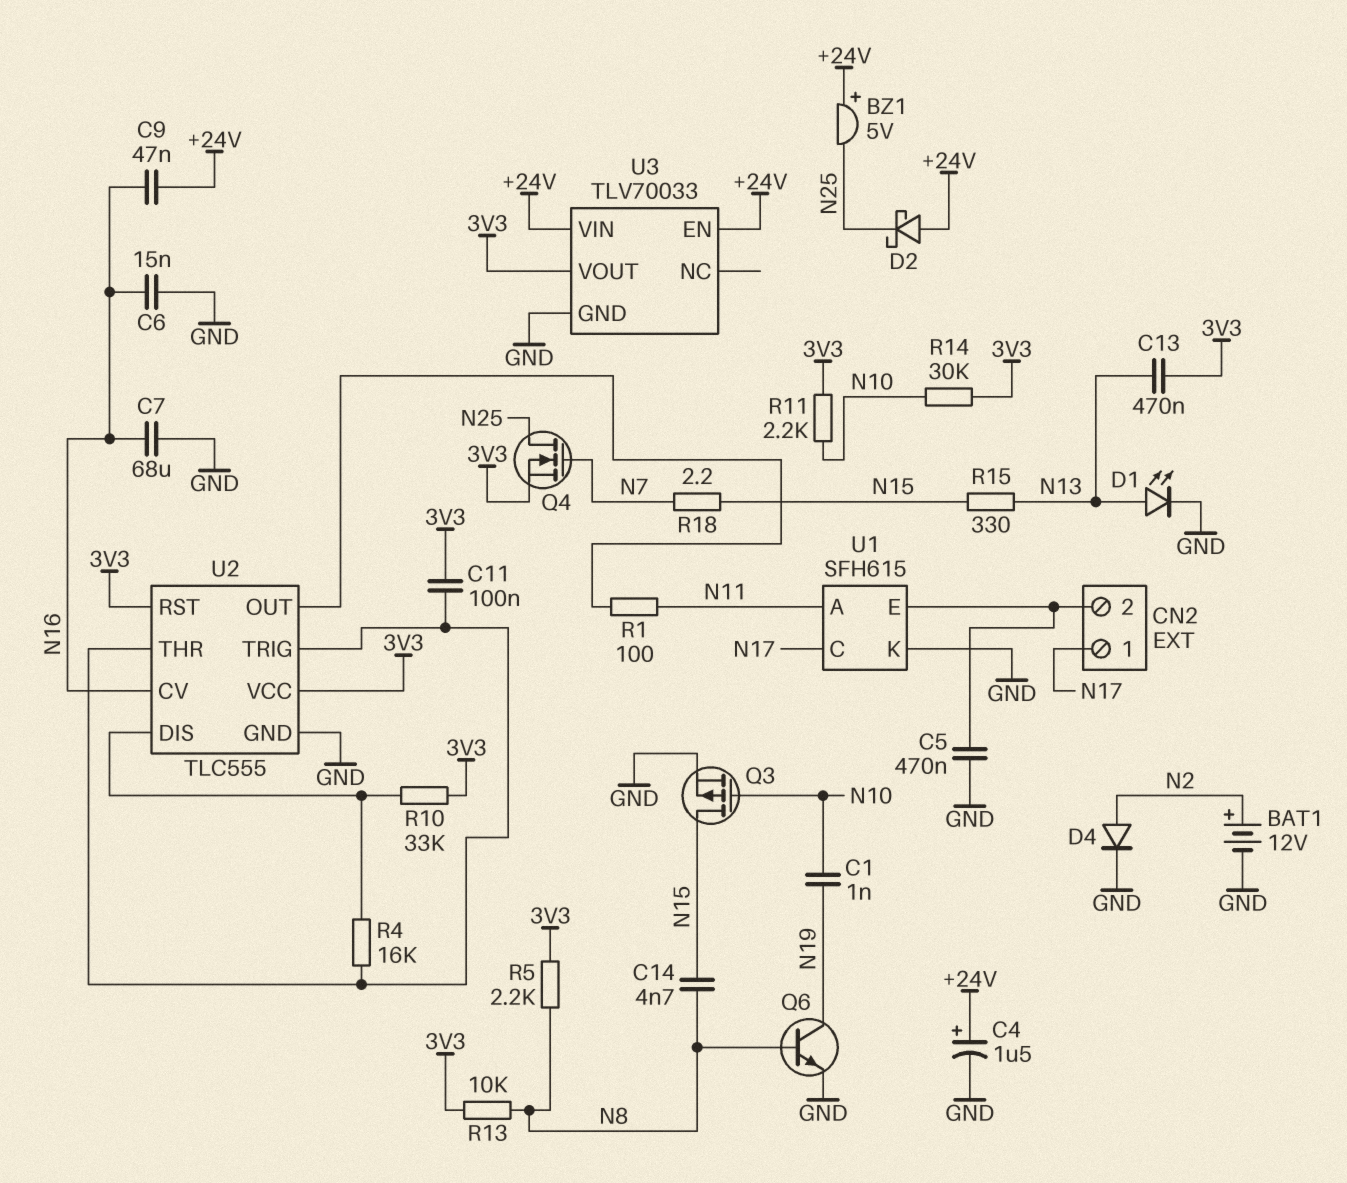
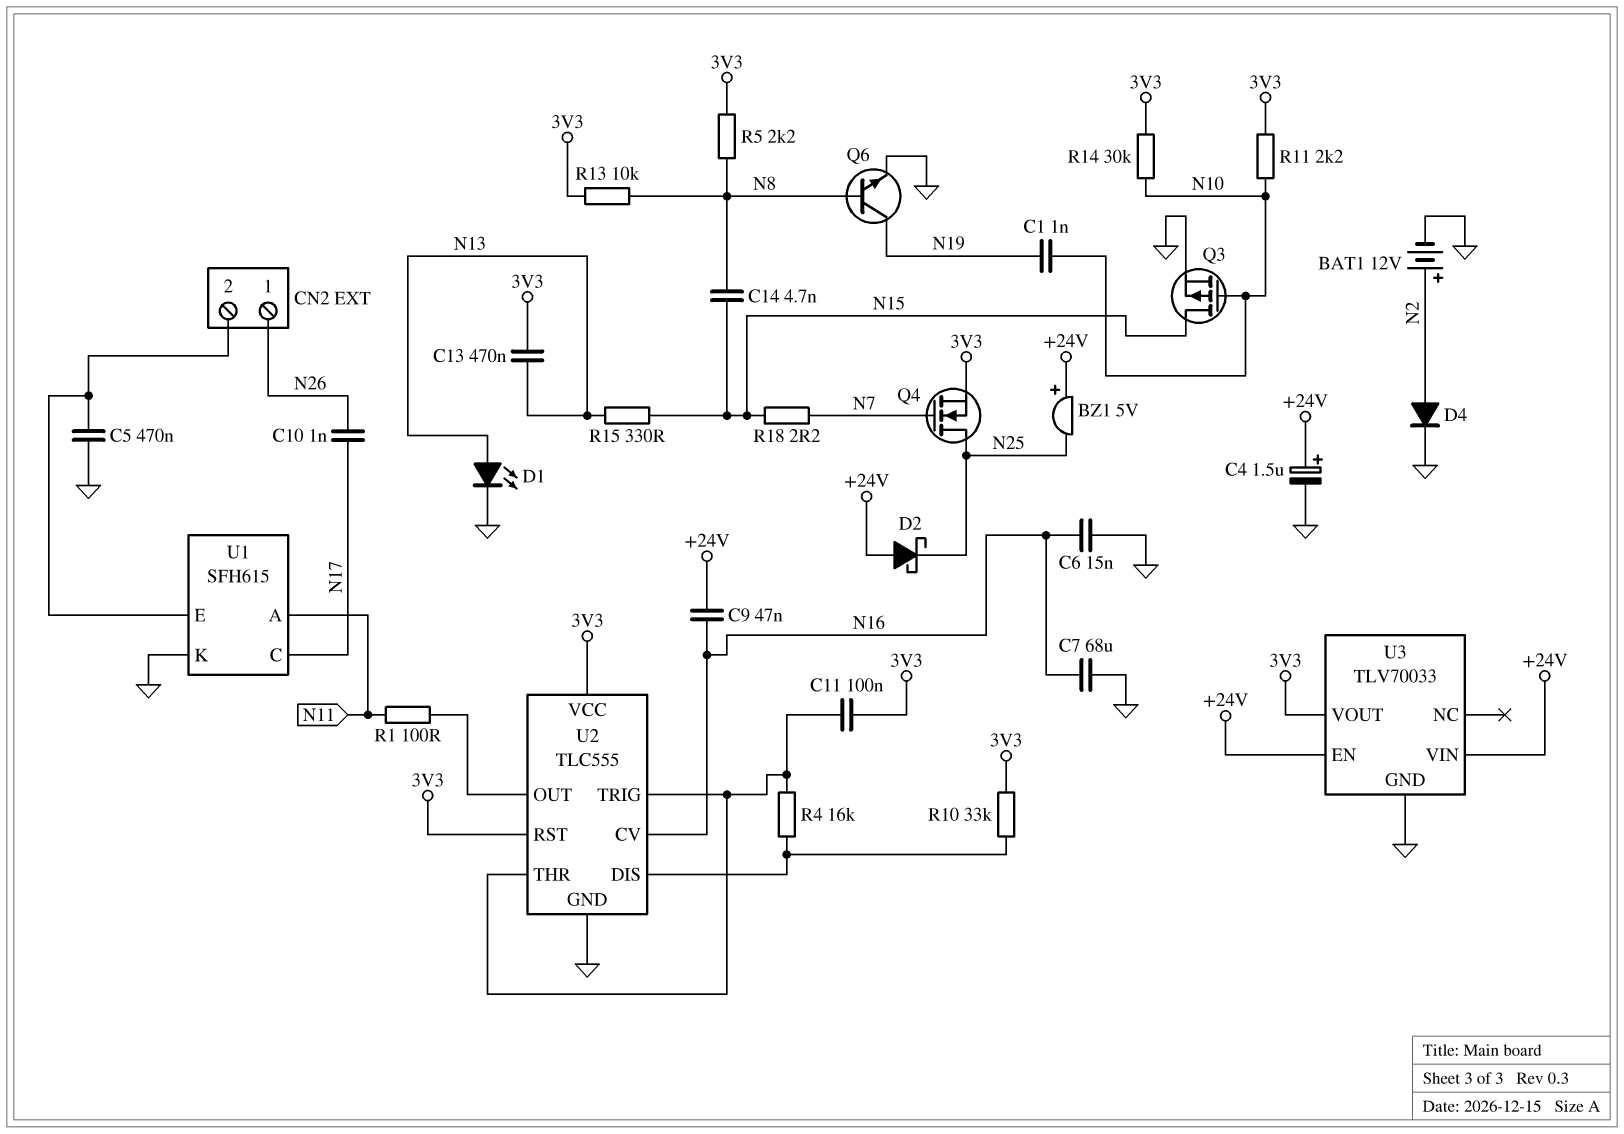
C10: none -> 1nF (N17, N26)
CN2 pin 1: N17 -> N26

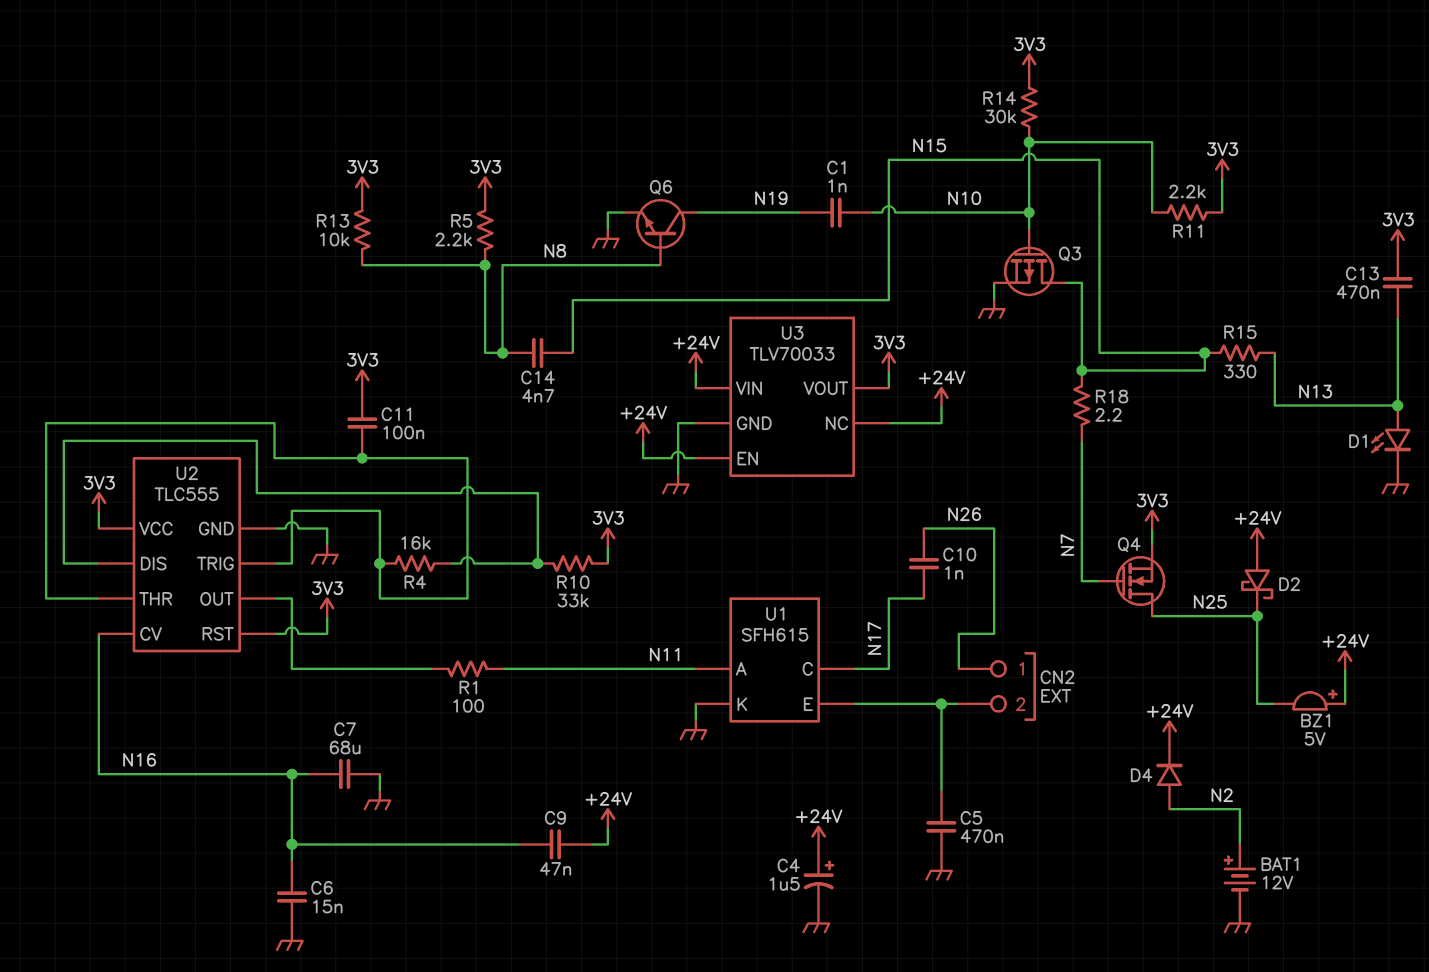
D4: diode (A N2, K GND) -> diode (A N2, K +24V)
U3 pin NC: none -> +24V

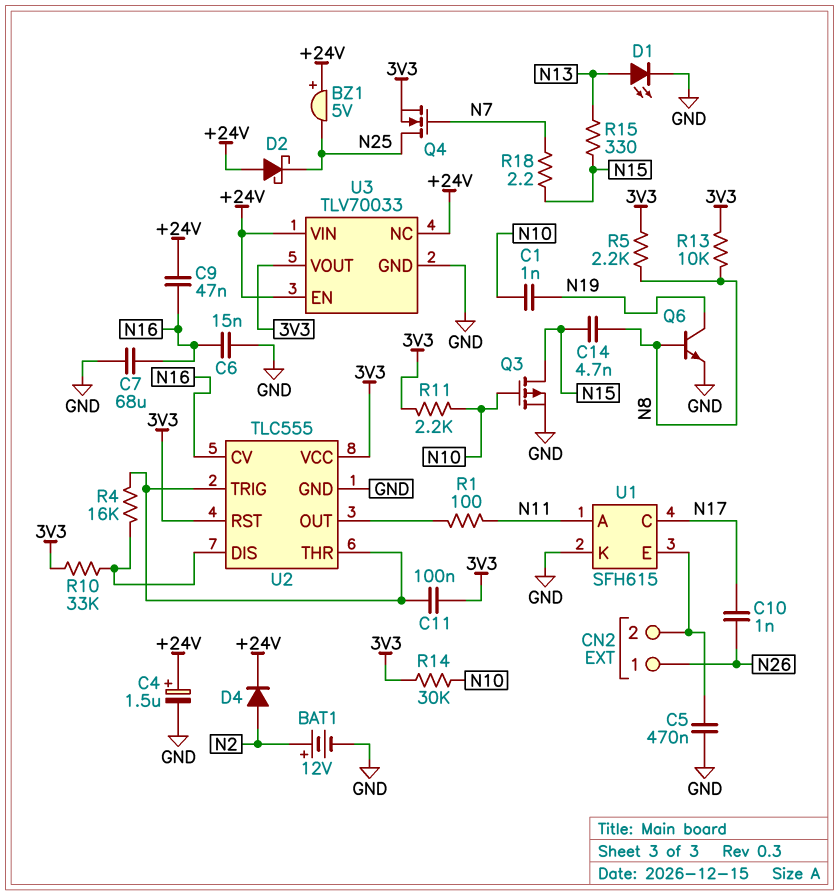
C13: 470nF (3V3, N13) -> none

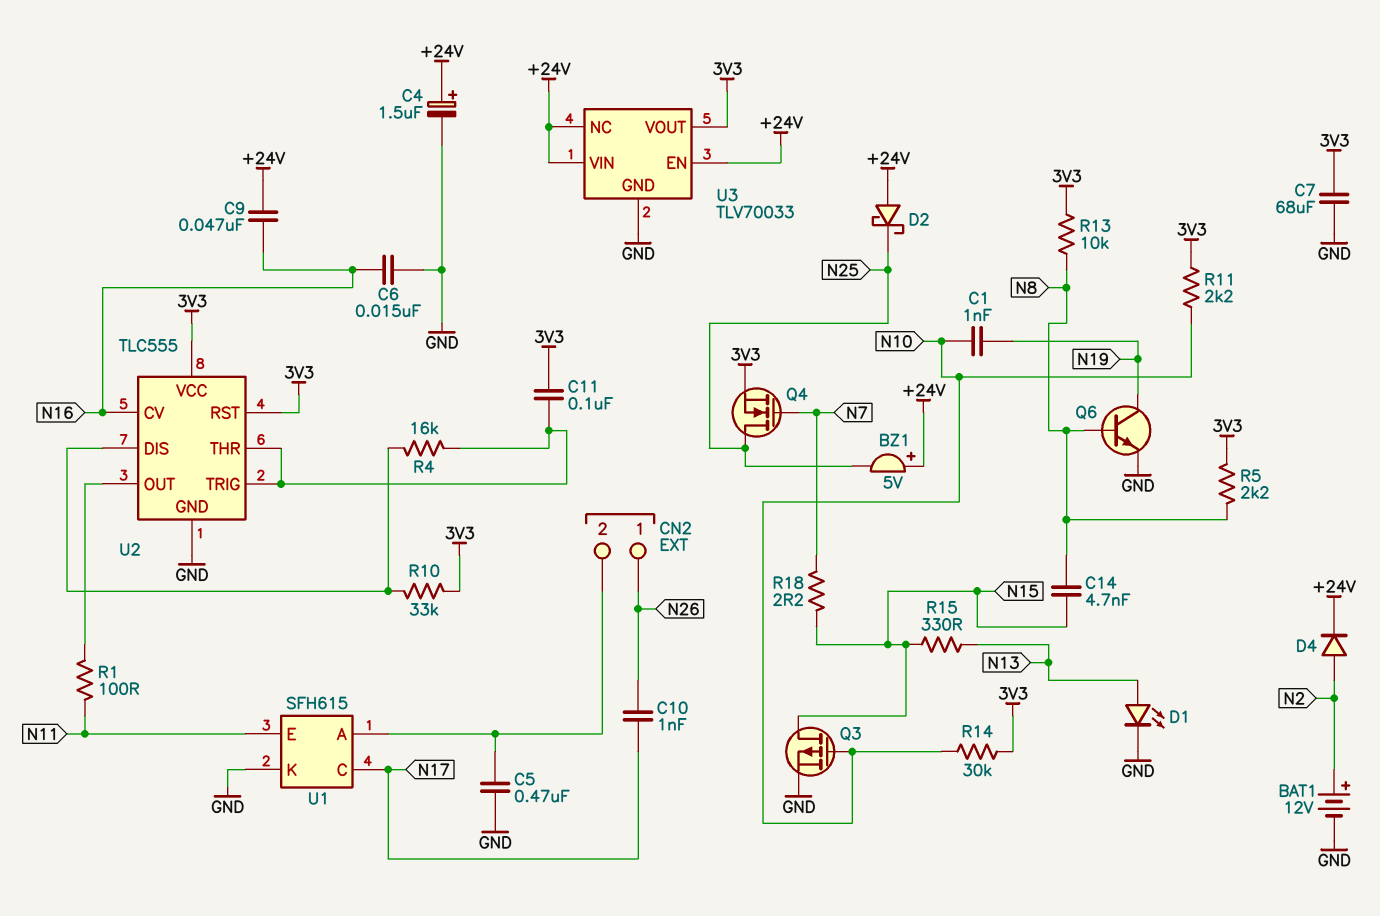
C7: 68uF (GND, N16) -> 68uF (3V3, GND)
U1 pin A: N11 -> CN2/2
U1 pin E: CN2/2 -> N11

